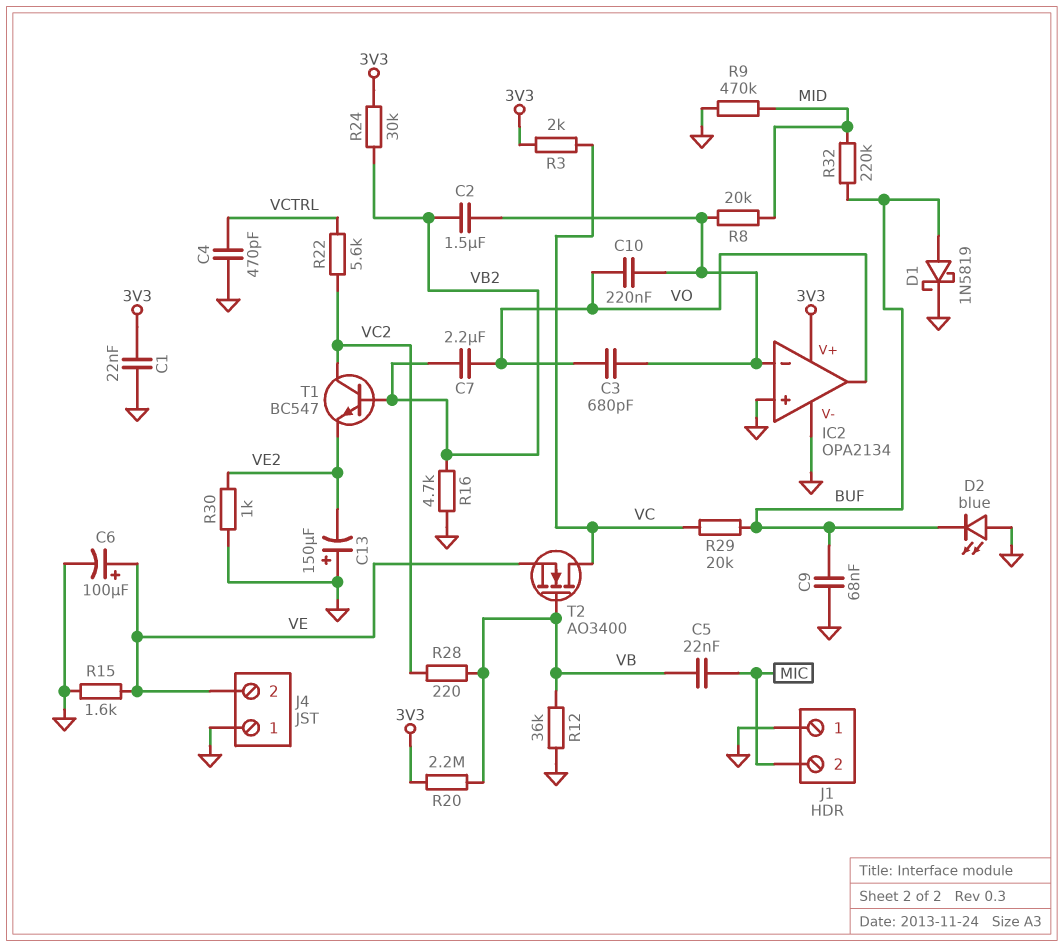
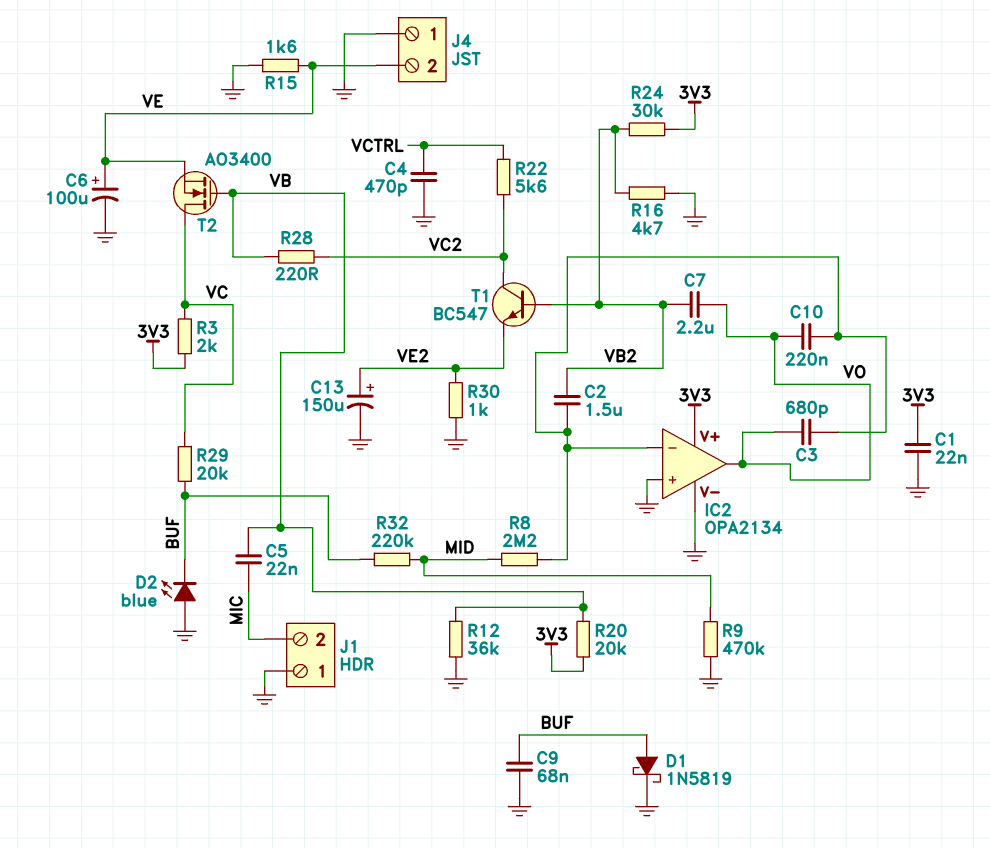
C13: 150uF (plus GND, minus VE2) -> 150uF (plus VE2, minus GND)
R8: 20k (IC2/in-, MID) -> 2.2M (IC2/in-, MID)
R20: 2.2M (3V3, VB) -> 20k (3V3, VB)

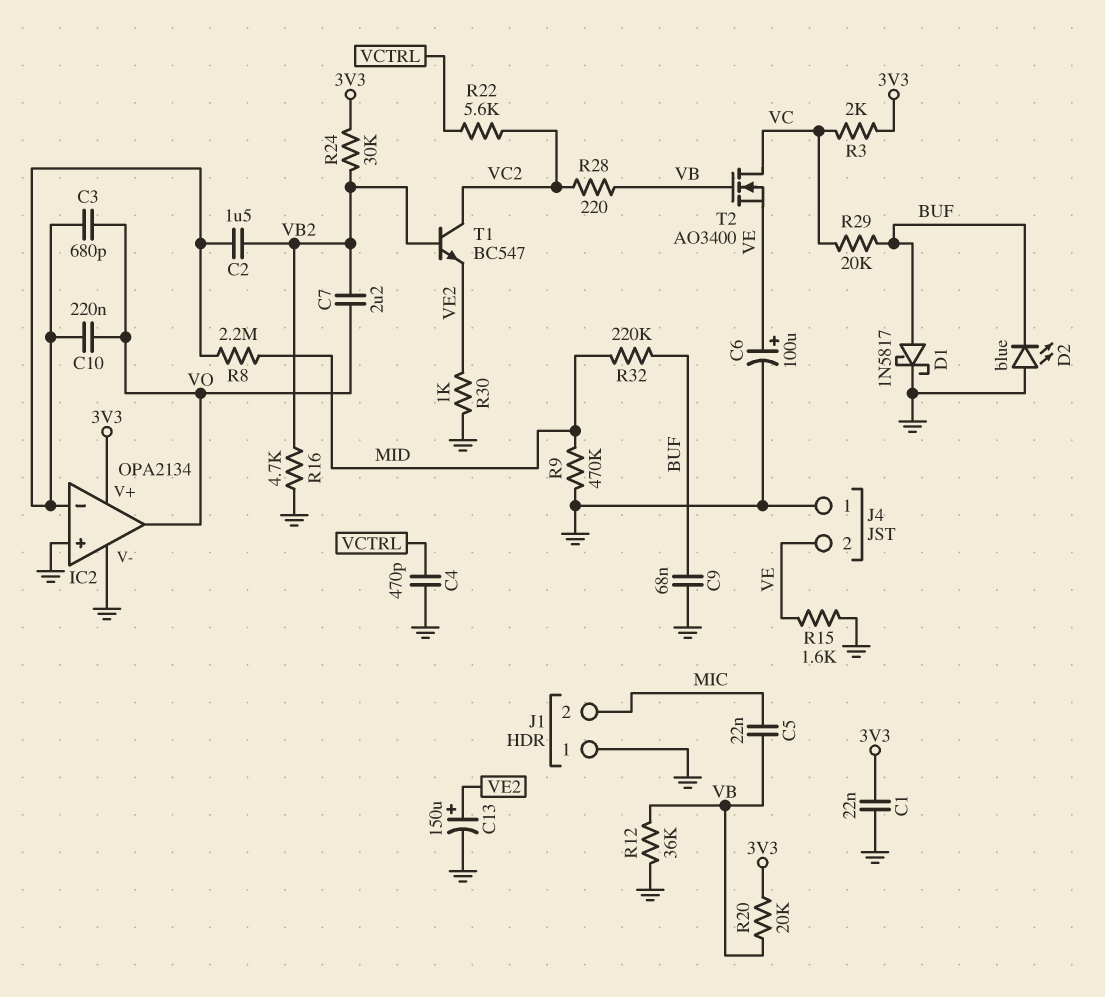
D1: schottky 1N5819 (A BUF, K GND) -> schottky 1N5817 (A BUF, K GND)

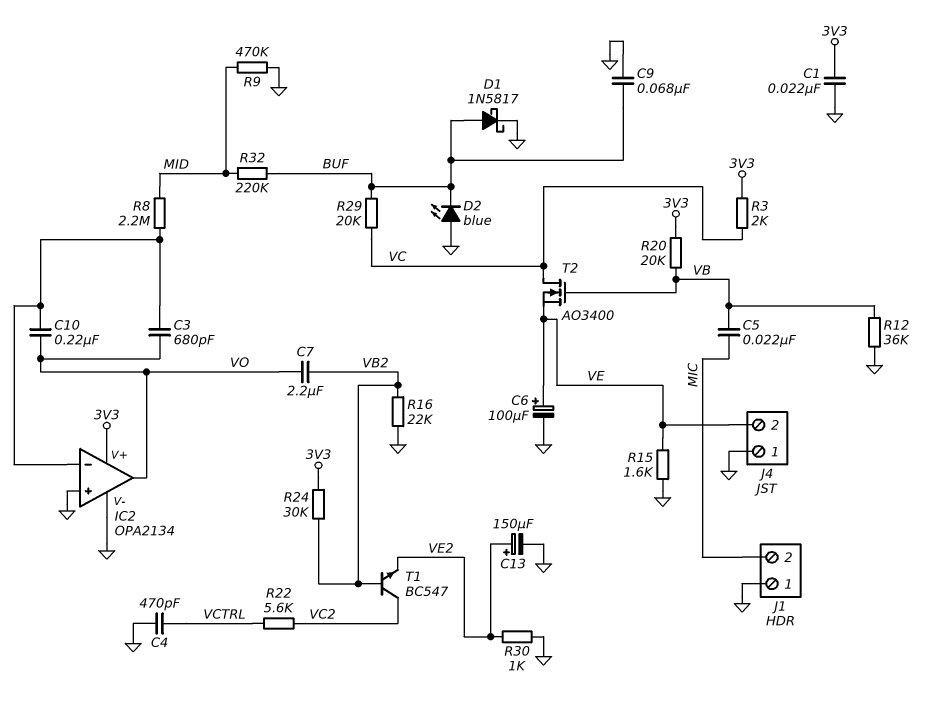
C2: 1.5uF (IC2/in-, VB2) -> none
R16: 4.7k (GND, VB2) -> 22k (GND, VB2)
R28: 220 (VB, VC2) -> none

